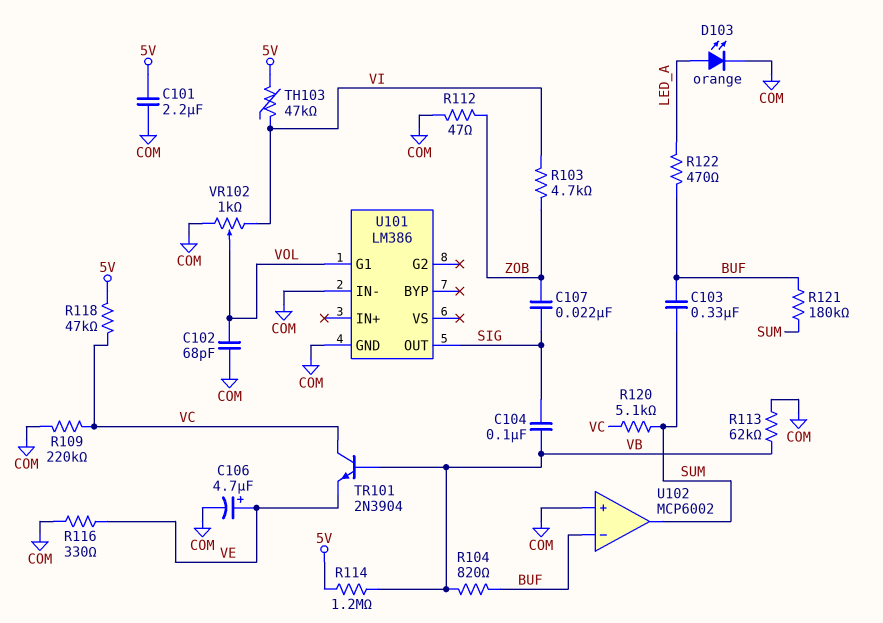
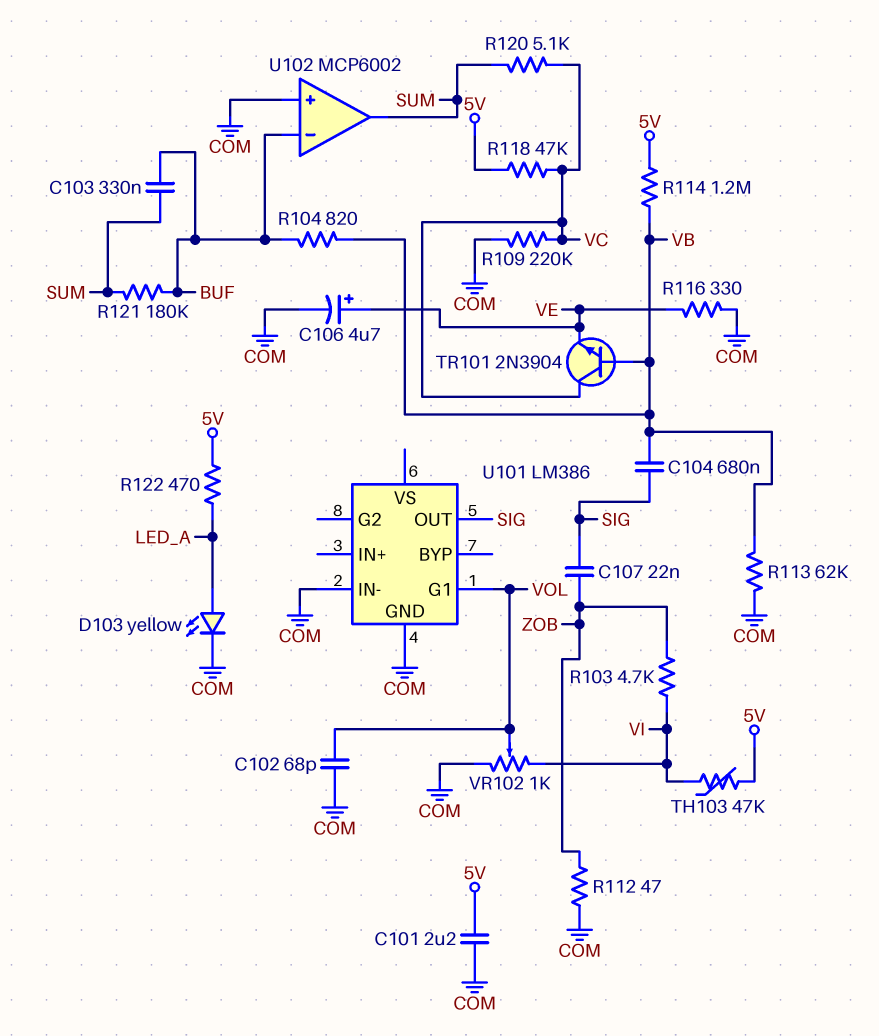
C104: 100nF (SIG, VB) -> 680nF (SIG, VB)
D103: LED orange (A LED_A, K COM) -> LED yellow (A LED_A, K COM)
R122: 470 (BUF, LED_A) -> 470 (5V, LED_A)

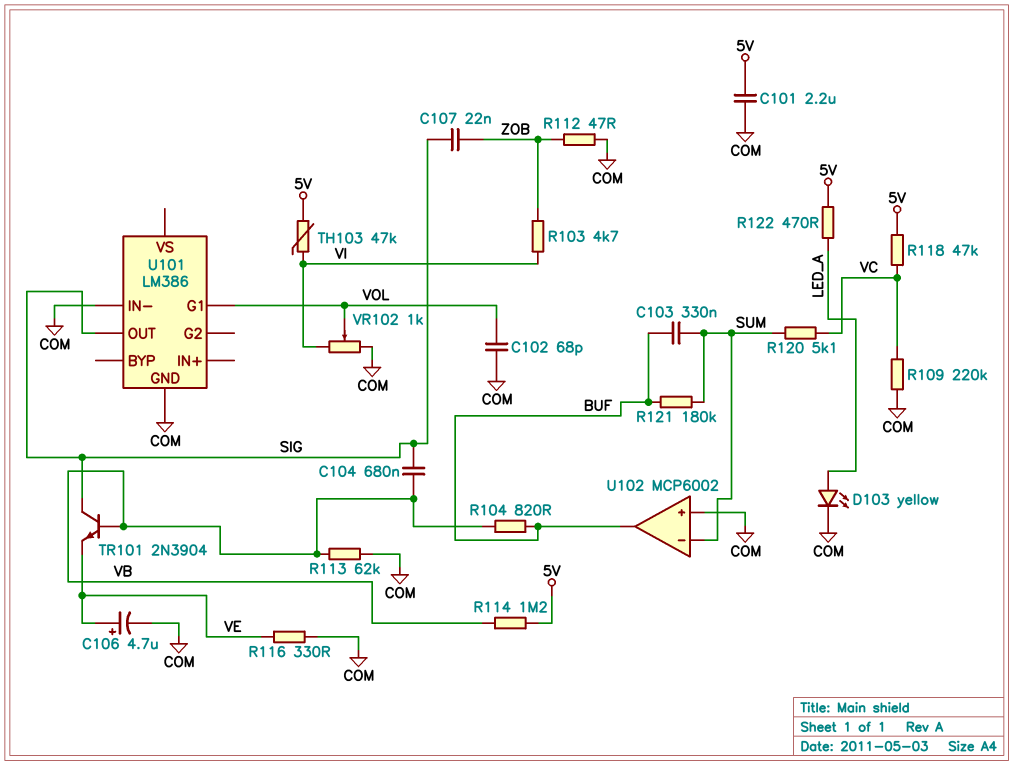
TR101: NPN 2N3904 (B VB, C VC, E VE) -> NPN 2N3904 (B VB, C SIG, E VE)
U102 pin in-: BUF -> SUM
U102 pin out: SUM -> BUF

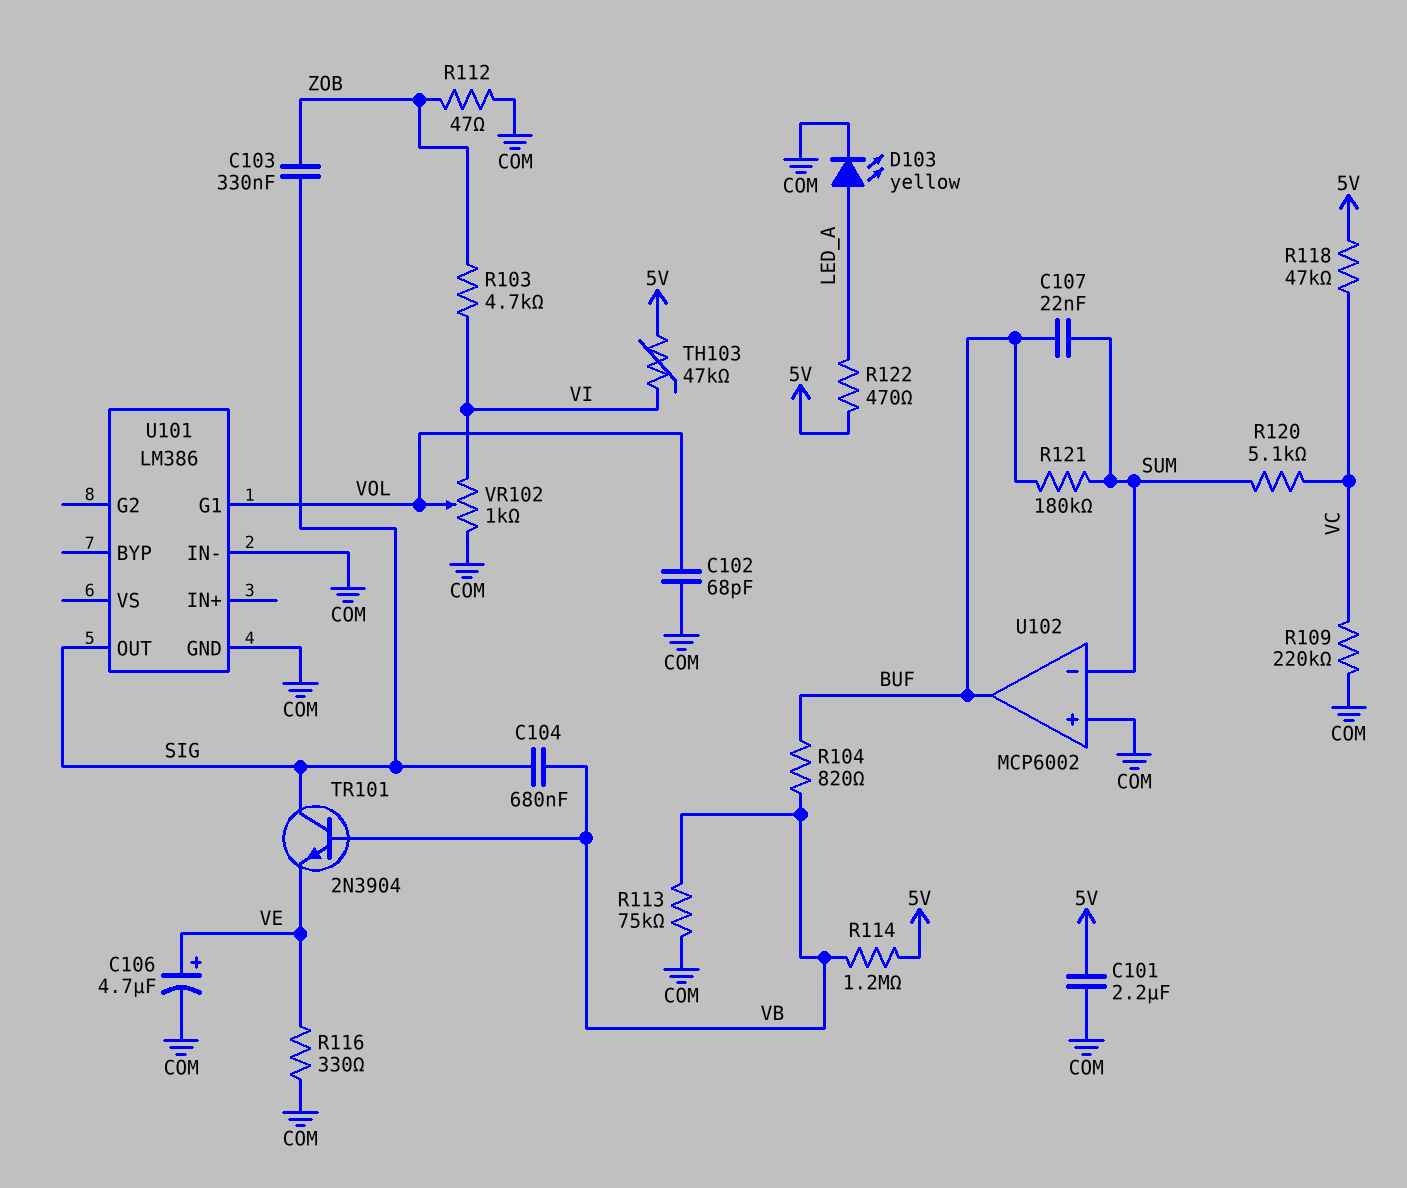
C103: 330nF (BUF, SUM) -> 330nF (SIG, ZOB)
C107: 22nF (SIG, ZOB) -> 22nF (BUF, SUM)
R113: 62k (COM, VB) -> 75k (COM, VB)

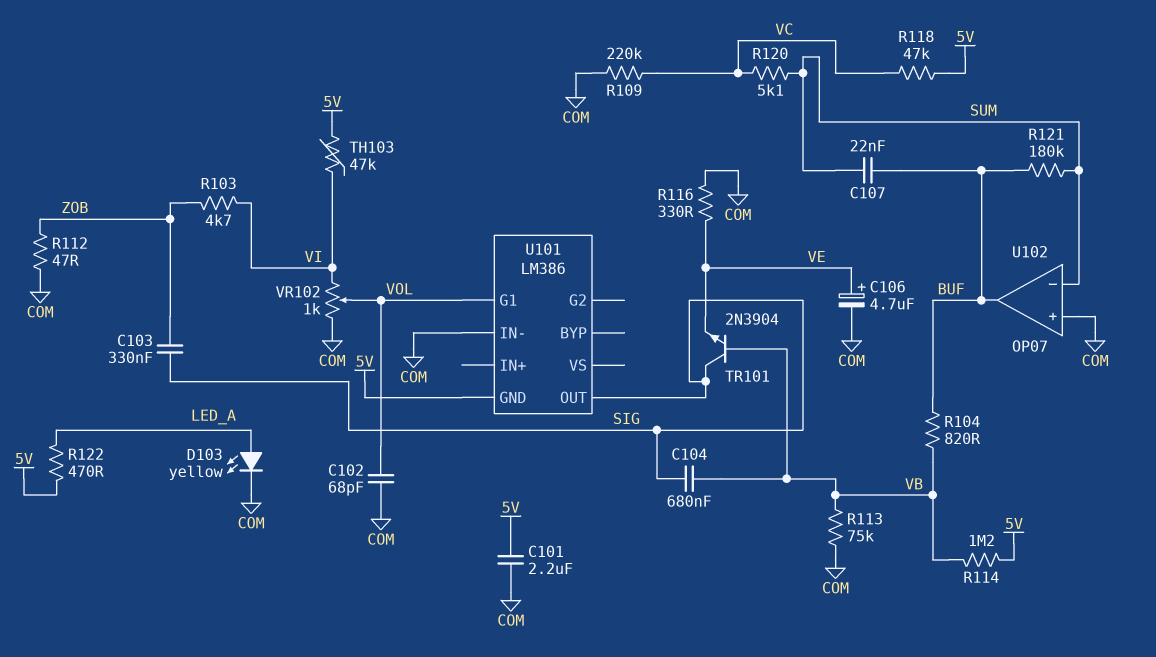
U101 pin GND: COM -> 5V
U102: MCP6002 -> OP07

